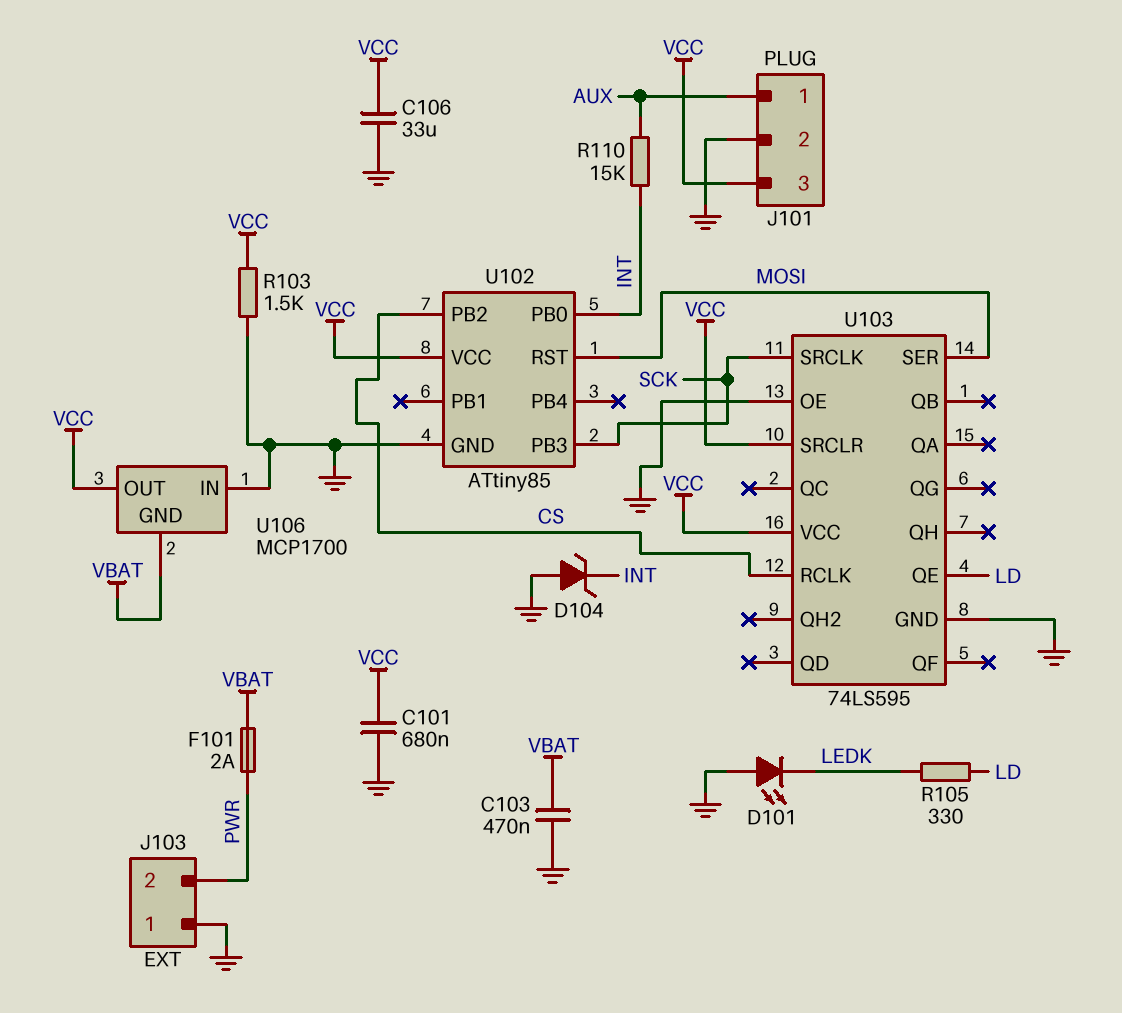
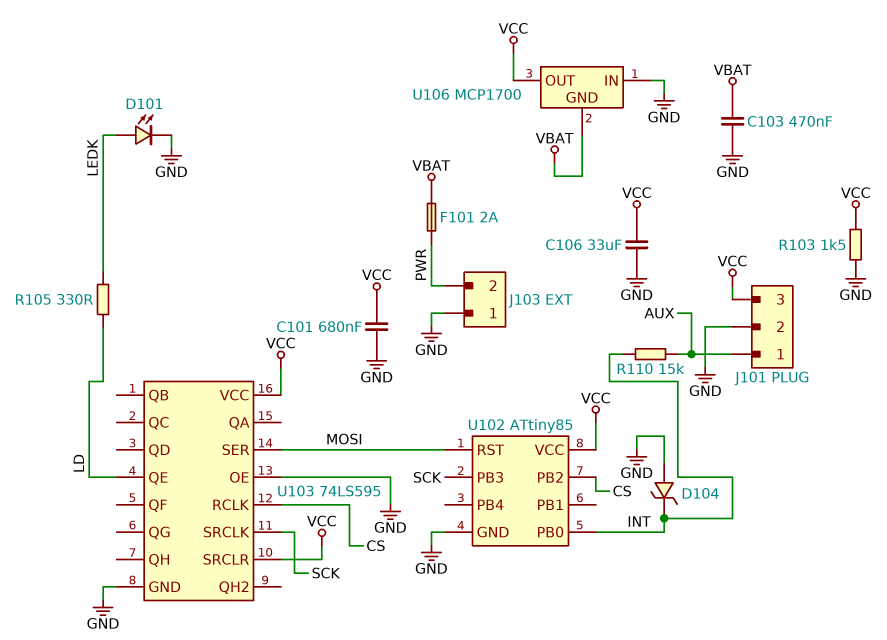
D101: LED (A GND, K LEDK) -> LED (A LEDK, K GND)

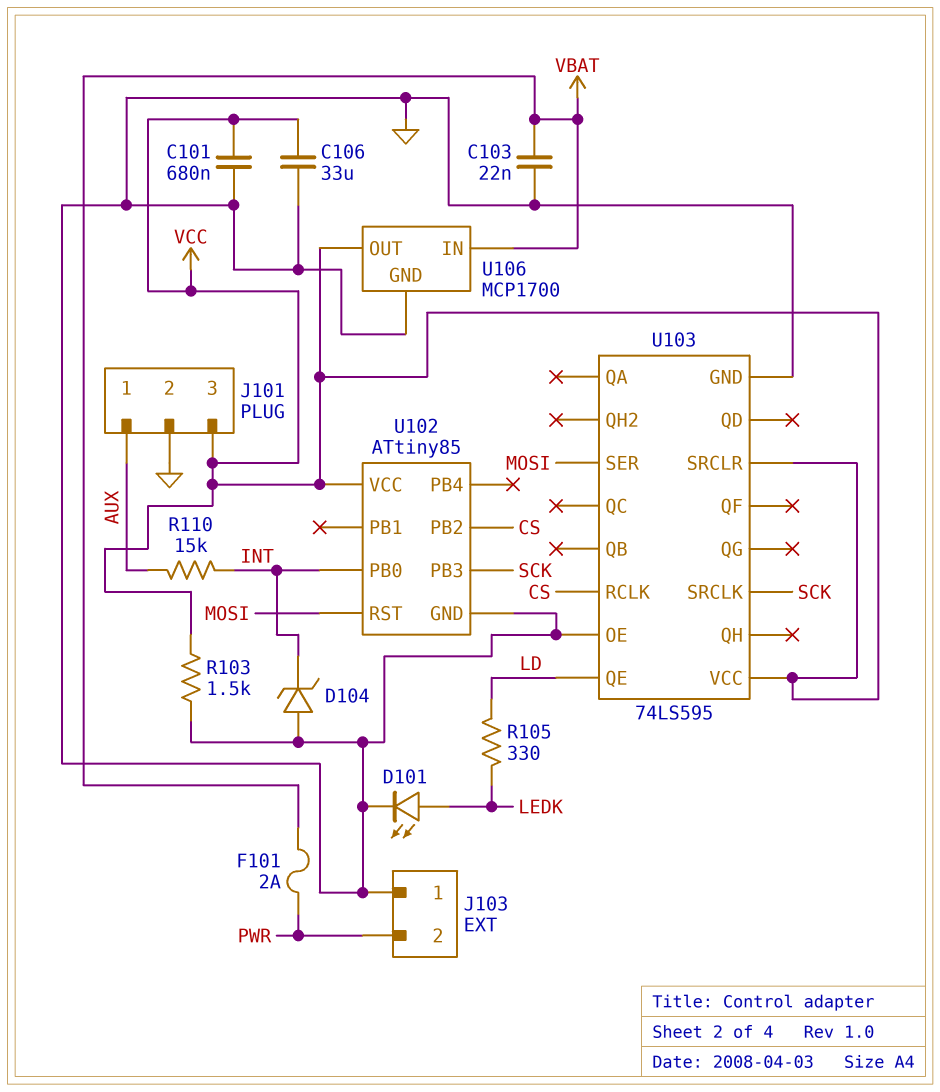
C103: 470nF (GND, VBAT) -> 22nF (GND, VBAT)
U106 pin GND: VBAT -> GND
U106 pin IN: GND -> VBAT

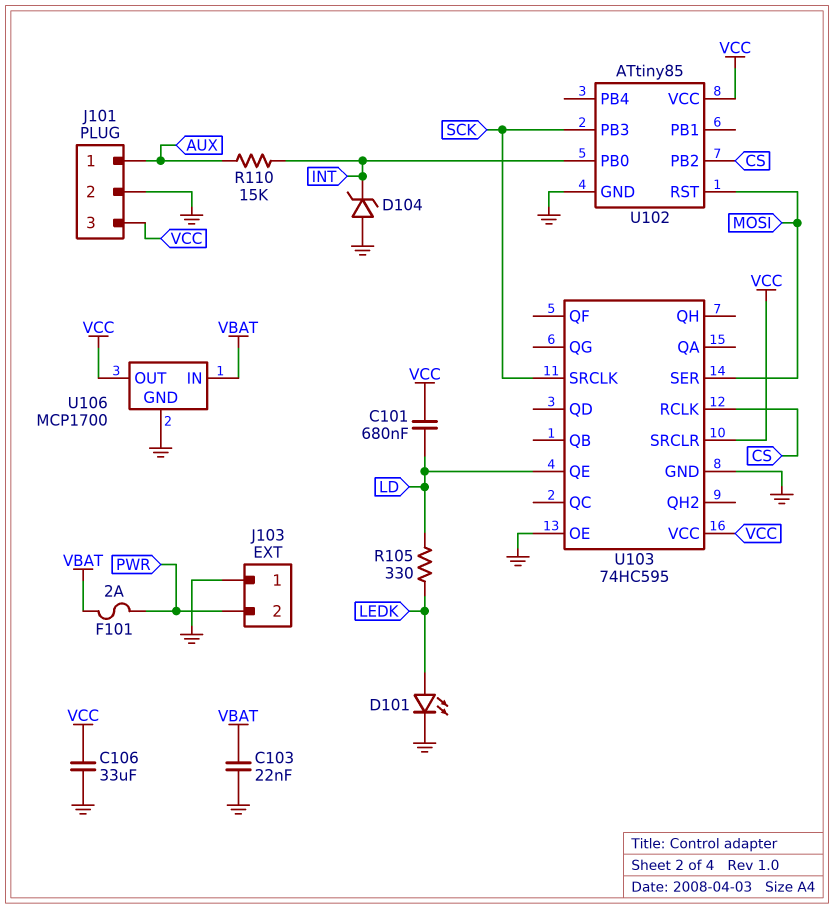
C101: 680nF (GND, VCC) -> 680nF (LD, VCC)
R103: 1.5k (GND, VCC) -> none
U103: 74LS595 -> 74HC595

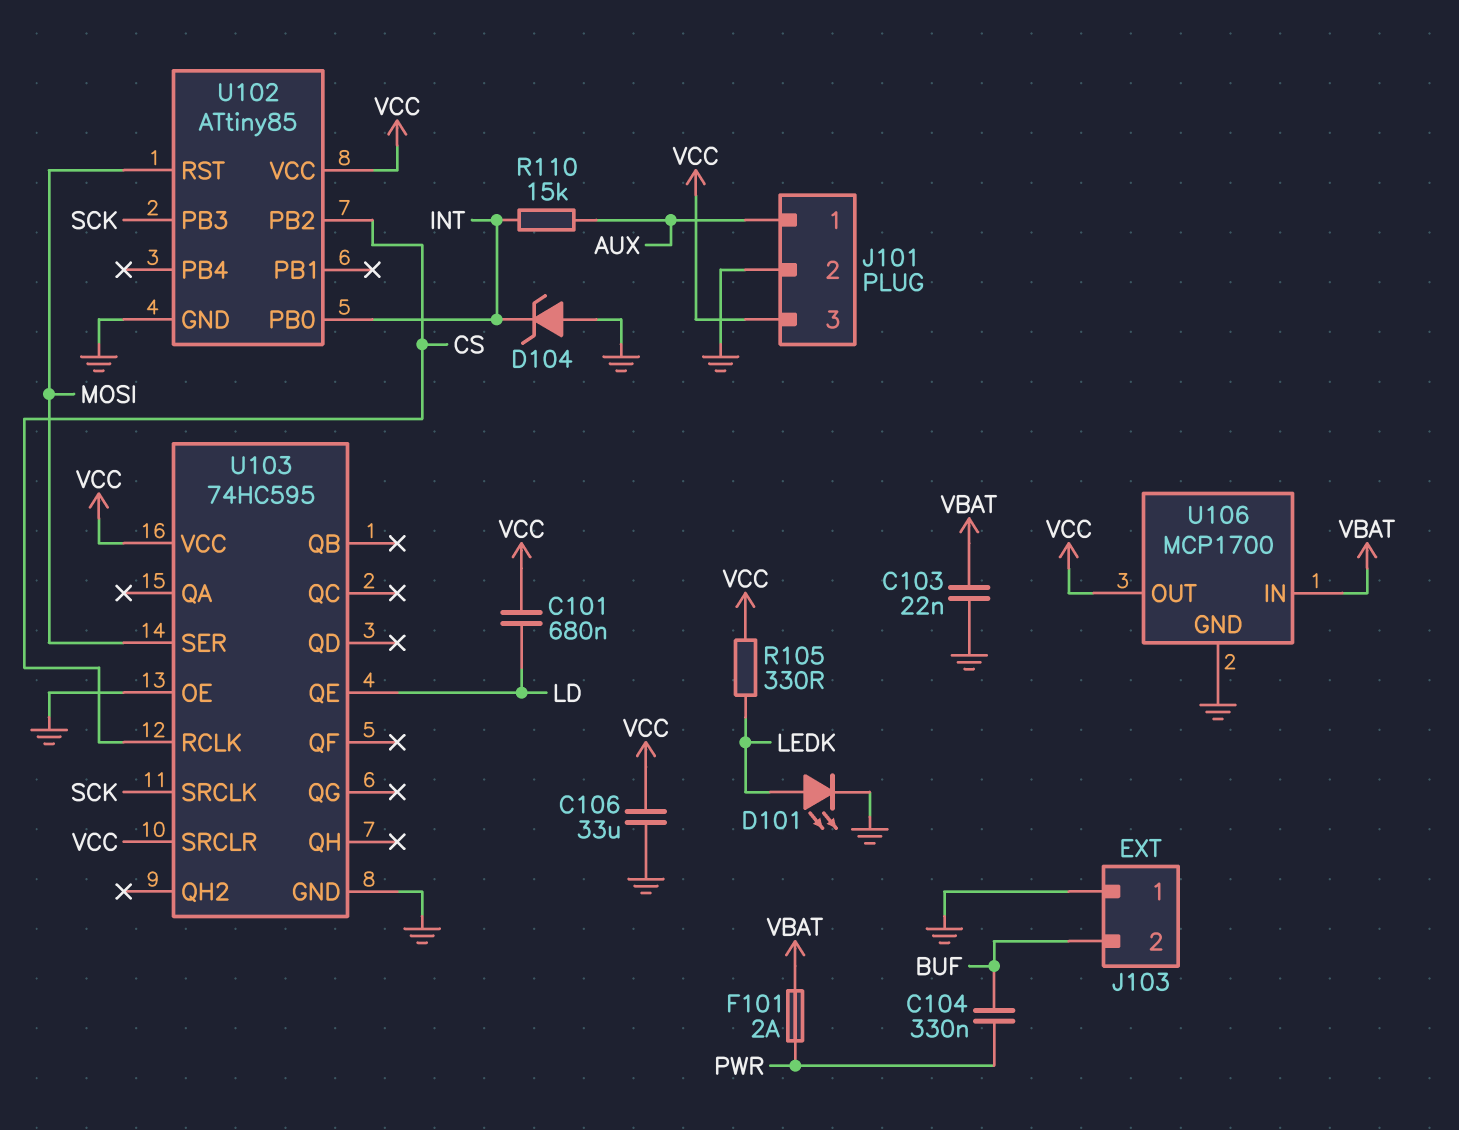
C104: none -> 330nF (BUF, PWR)
J103 pin 2: PWR -> BUF
R105: 330 (LD, LEDK) -> 330 (LEDK, VCC)

